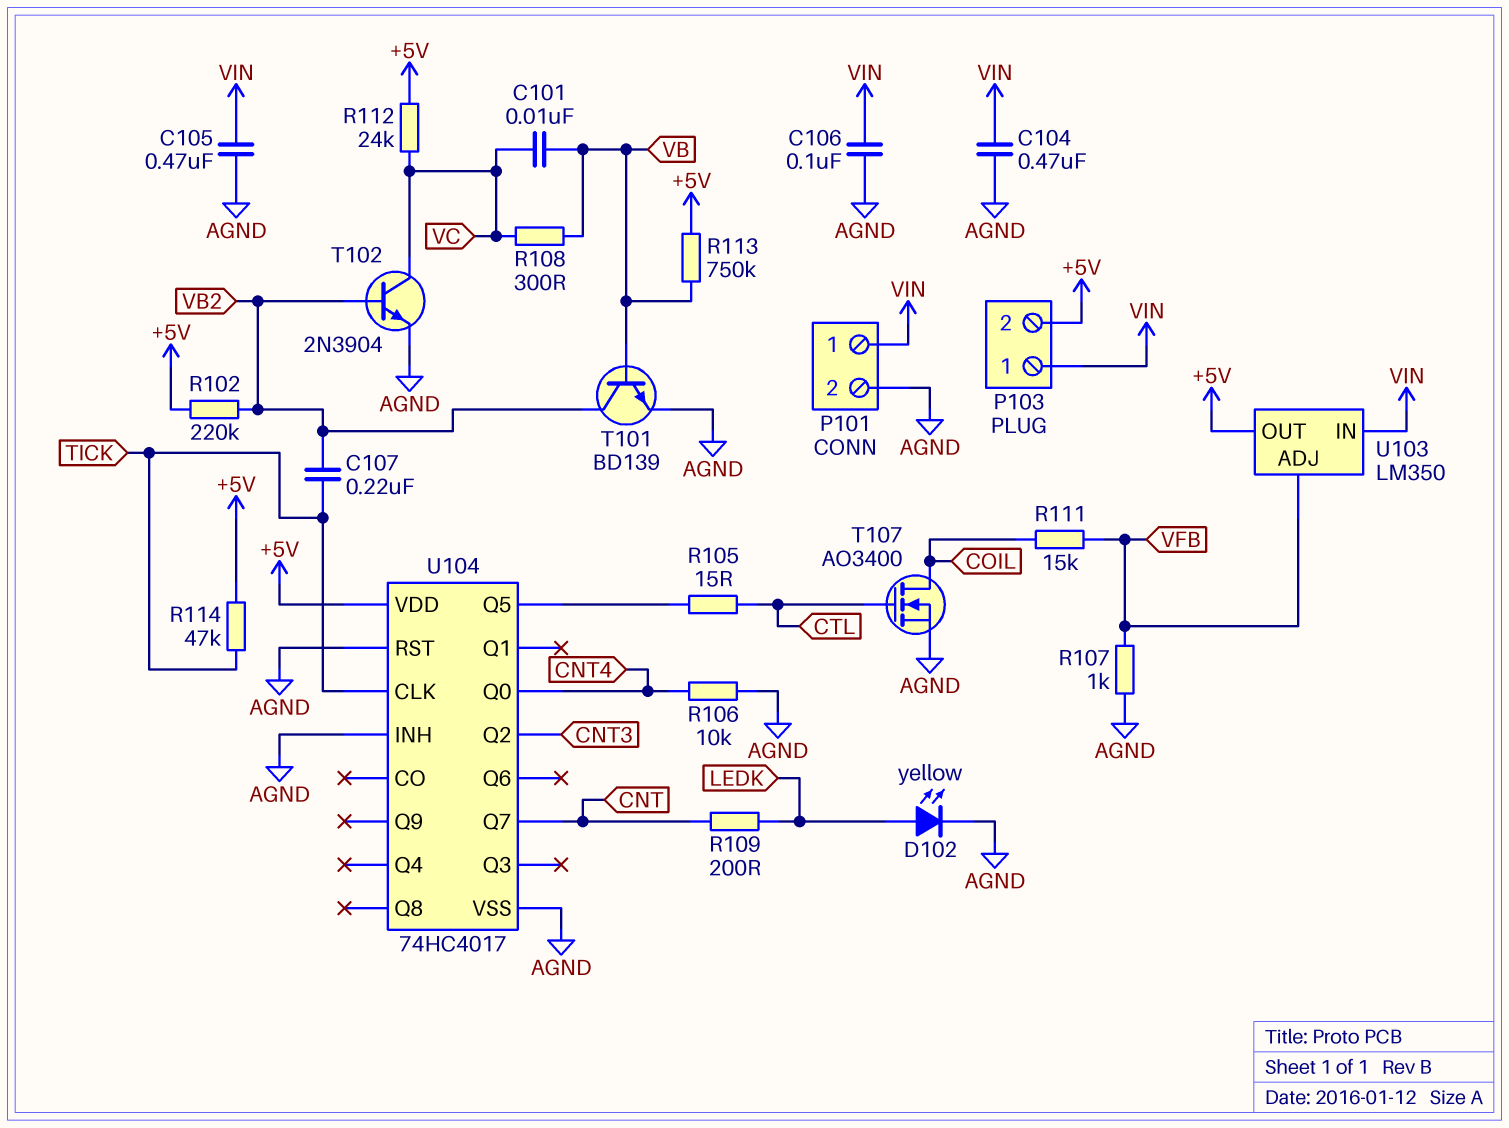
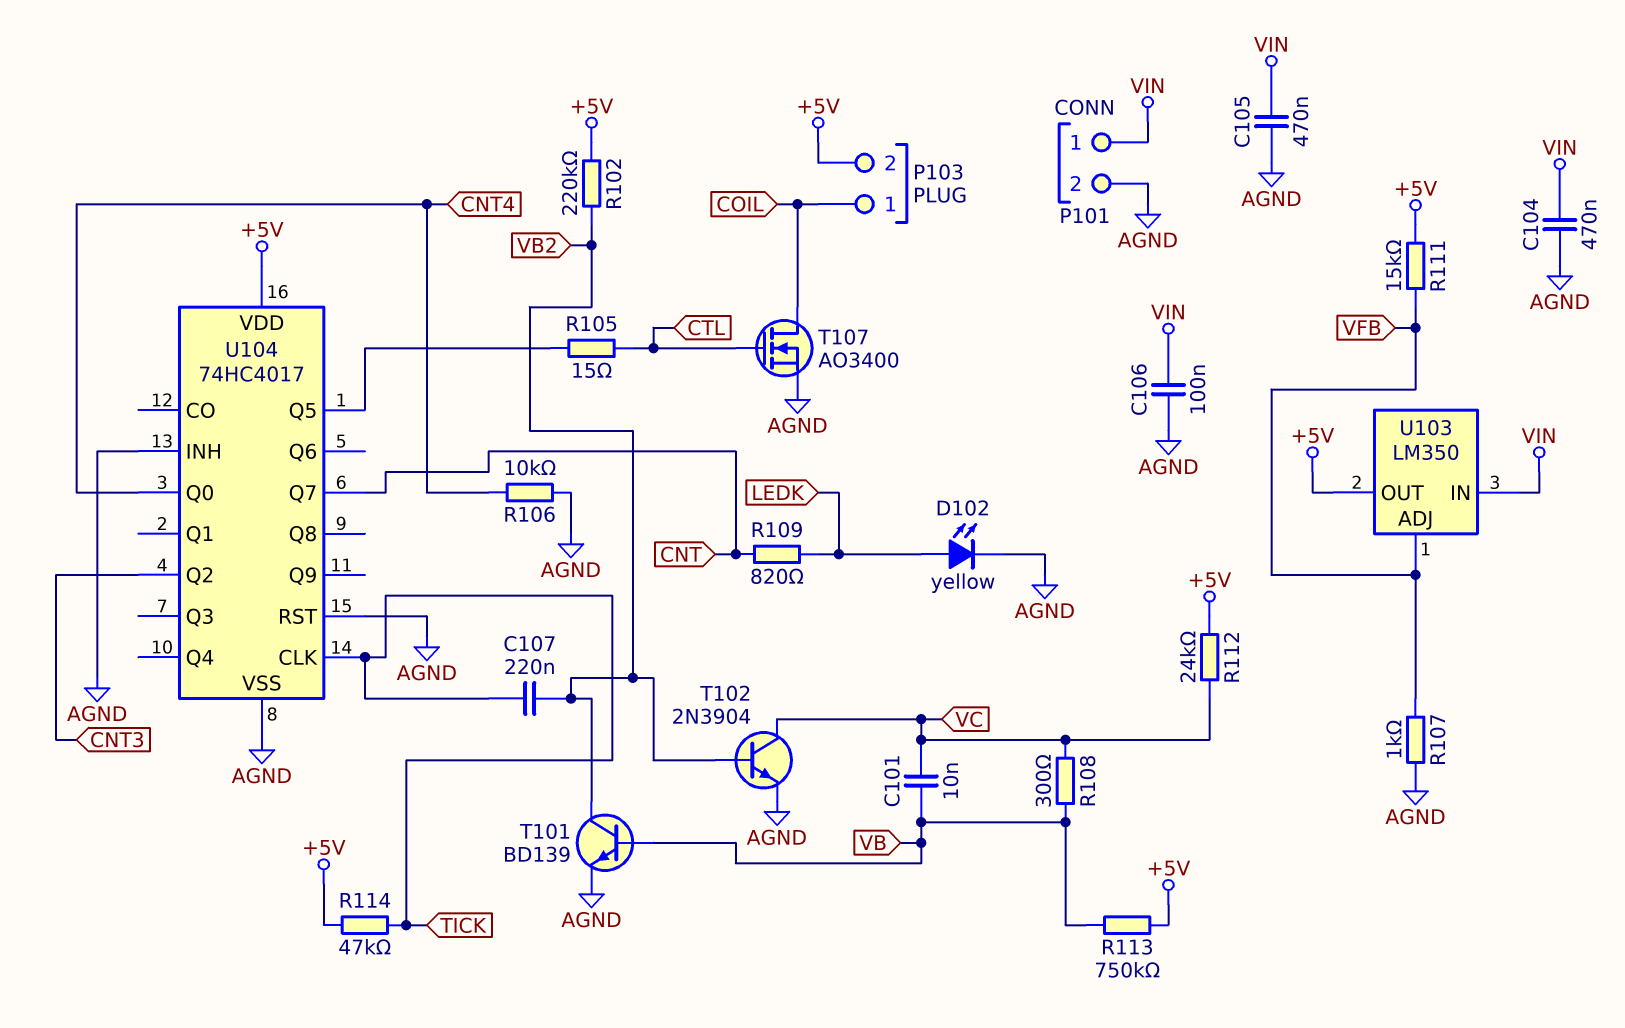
P103 pin 1: VIN -> COIL
R109: 200 (CNT, LEDK) -> 820 (CNT, LEDK)
R111: 15k (COIL, VFB) -> 15k (+5V, VFB)

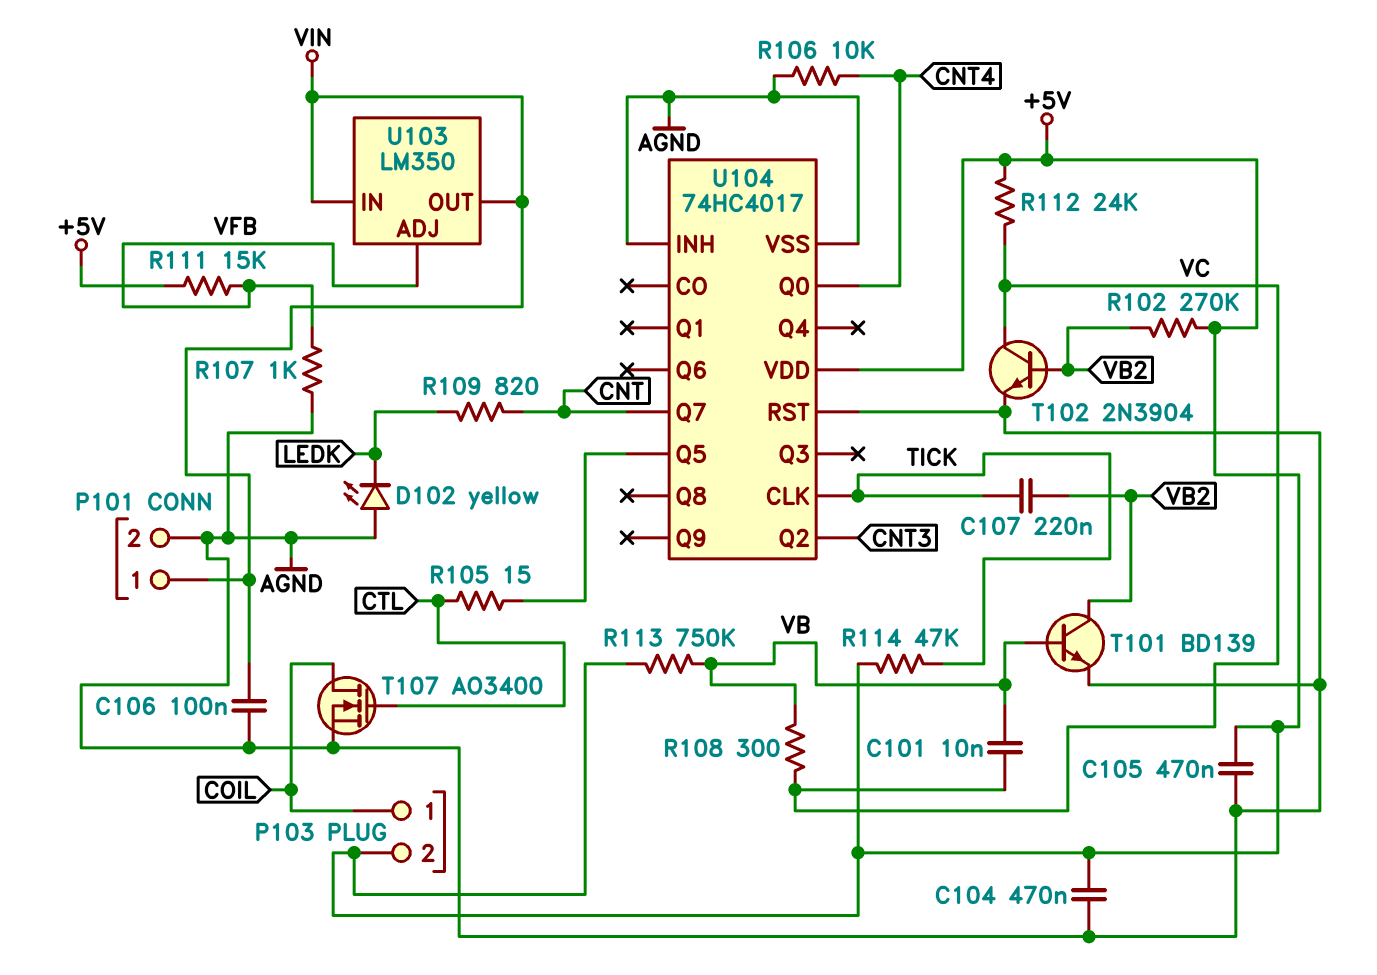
C104: 470nF (AGND, VIN) -> 470nF (+5V, AGND)
C105: 470nF (AGND, VIN) -> 470nF (+5V, AGND)
D102: LED yellow (A LEDK, K AGND) -> LED yellow (A AGND, K LEDK)
R102: 220k (+5V, VB2) -> 270k (+5V, VB2)
U103 pin OUT: +5V -> VIN

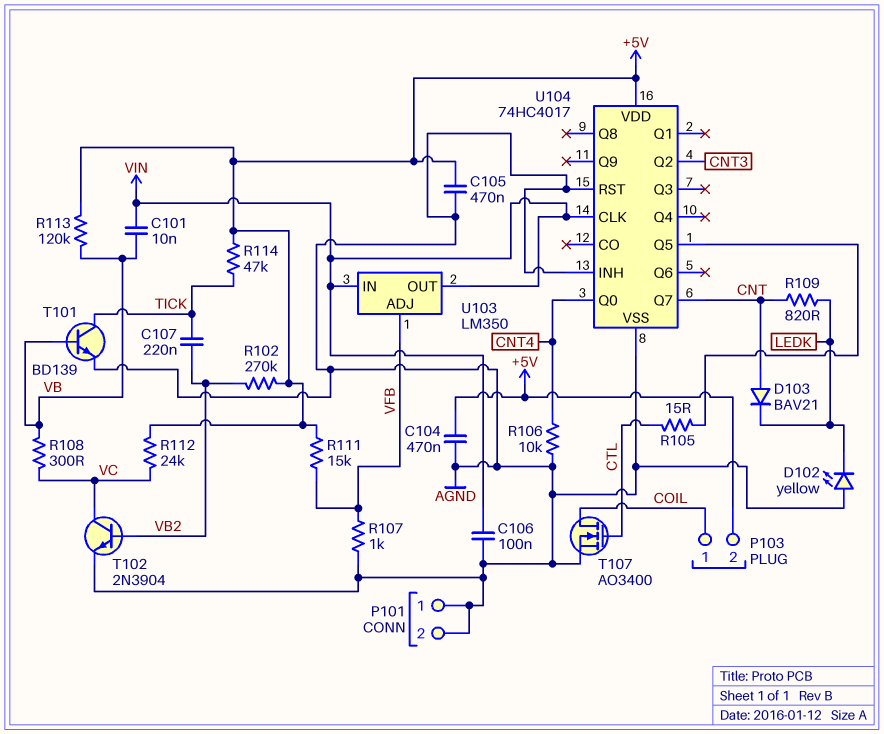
C101: 10nF (VB, VC) -> 10nF (VB, VIN)
D103: none -> diode BAV21 (A CNT, K LEDK)
P101 pin 1: VIN -> AGND
R113: 750k (+5V, VB) -> 120k (+5V, VB)
T101: NPN BD139 (B VB, C VB2, E AGND) -> NPN BD139 (B VB, C TICK, E AGND)
U104 pin CLK: TICK -> VIN

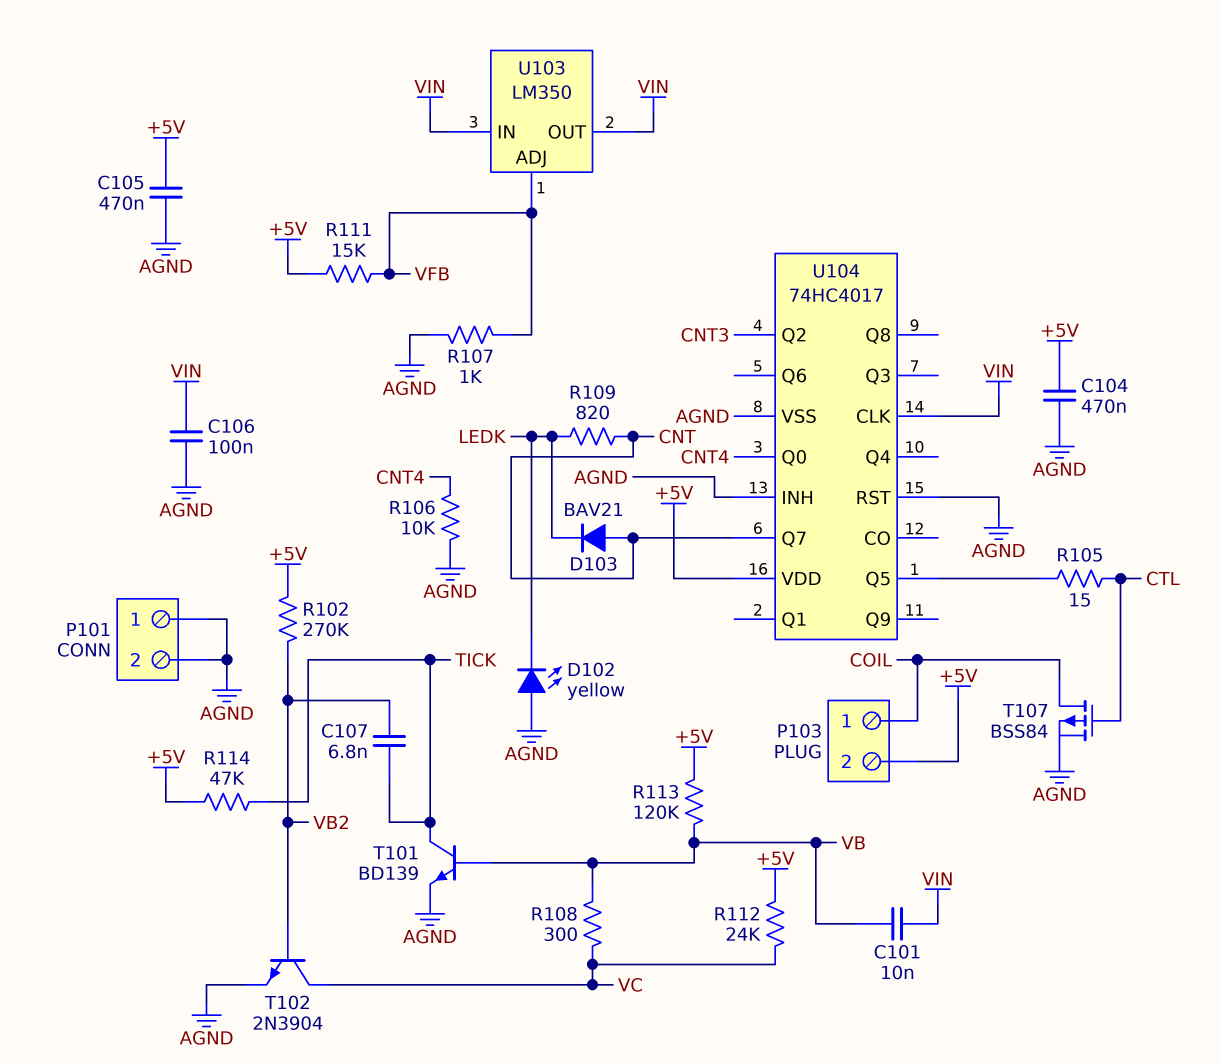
C107: 220nF (TICK, VB2) -> 6.8nF (TICK, VB2)
T107: NMOS AO3400 (G CTL, D COIL, S AGND) -> PMOS BSS84 (G CTL, D COIL, S AGND)

